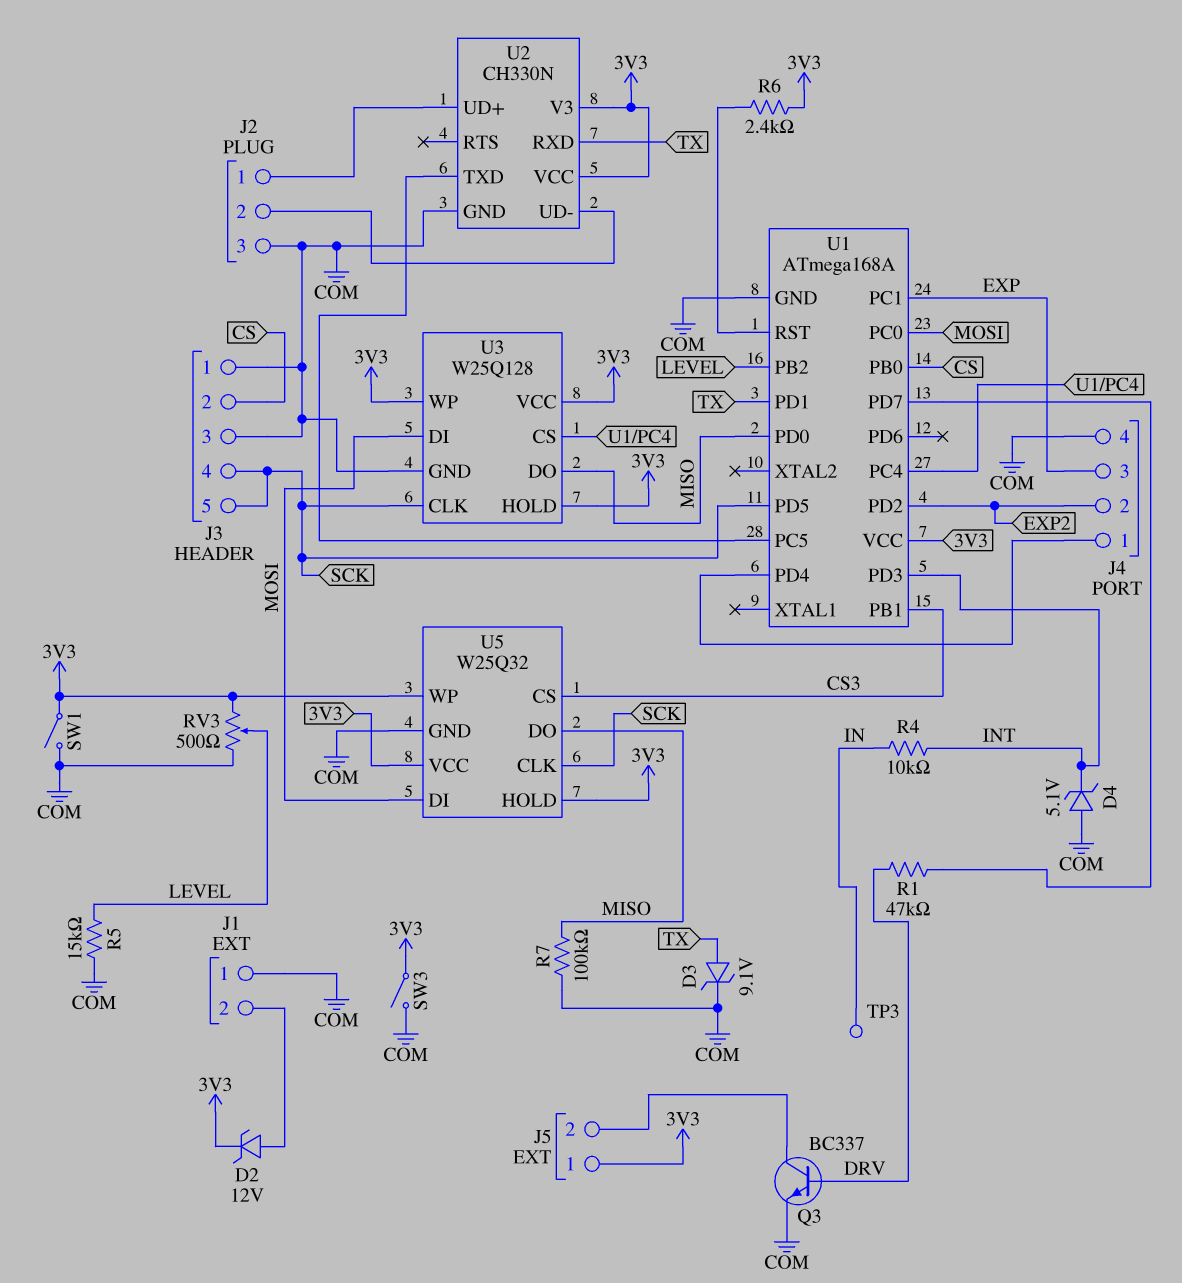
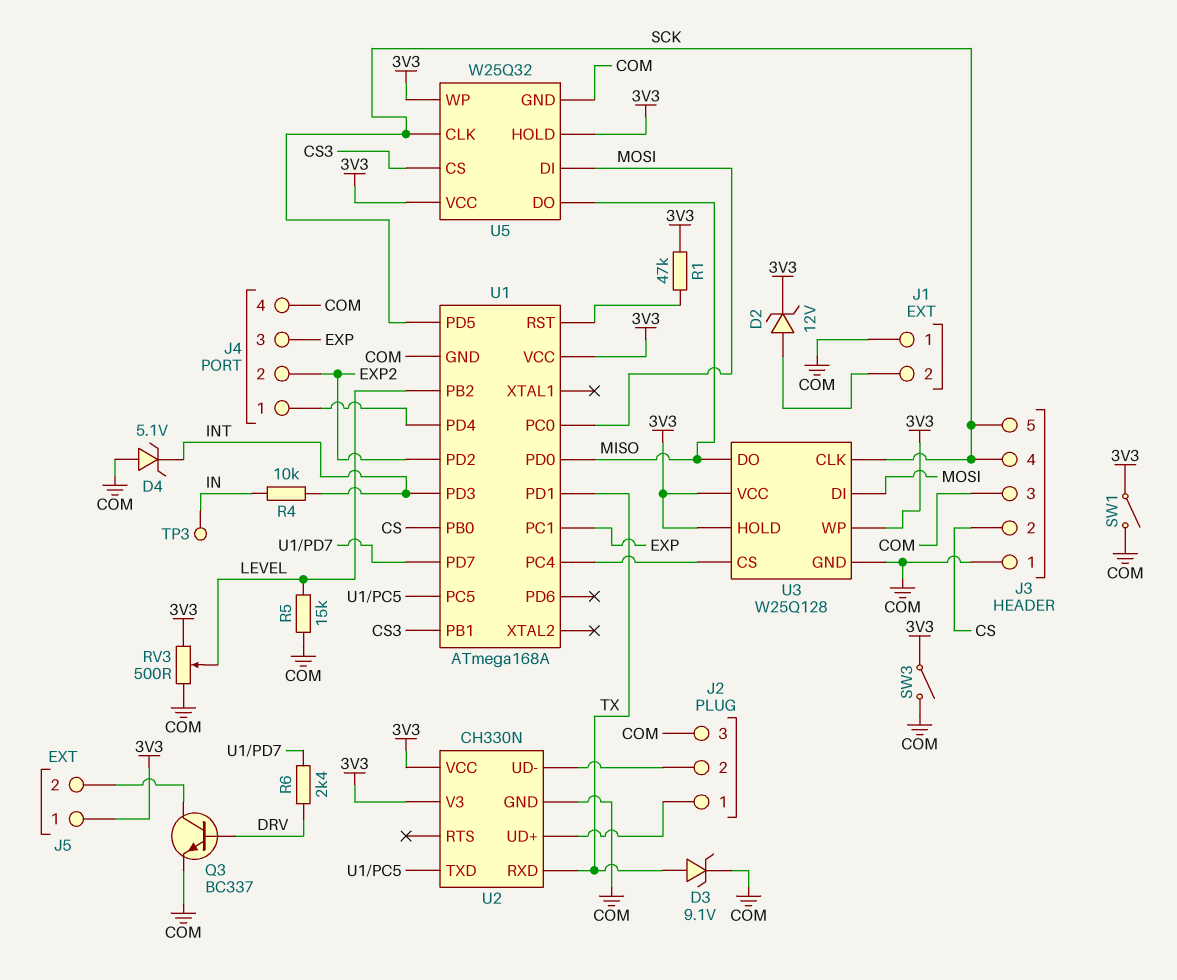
R1: 47k (DRV, U1/PD7) -> 47k (3V3, U1/RST)
R6: 2.4k (3V3, U1/RST) -> 2.4k (DRV, U1/PD7)
R7: 100k (COM, MISO) -> none

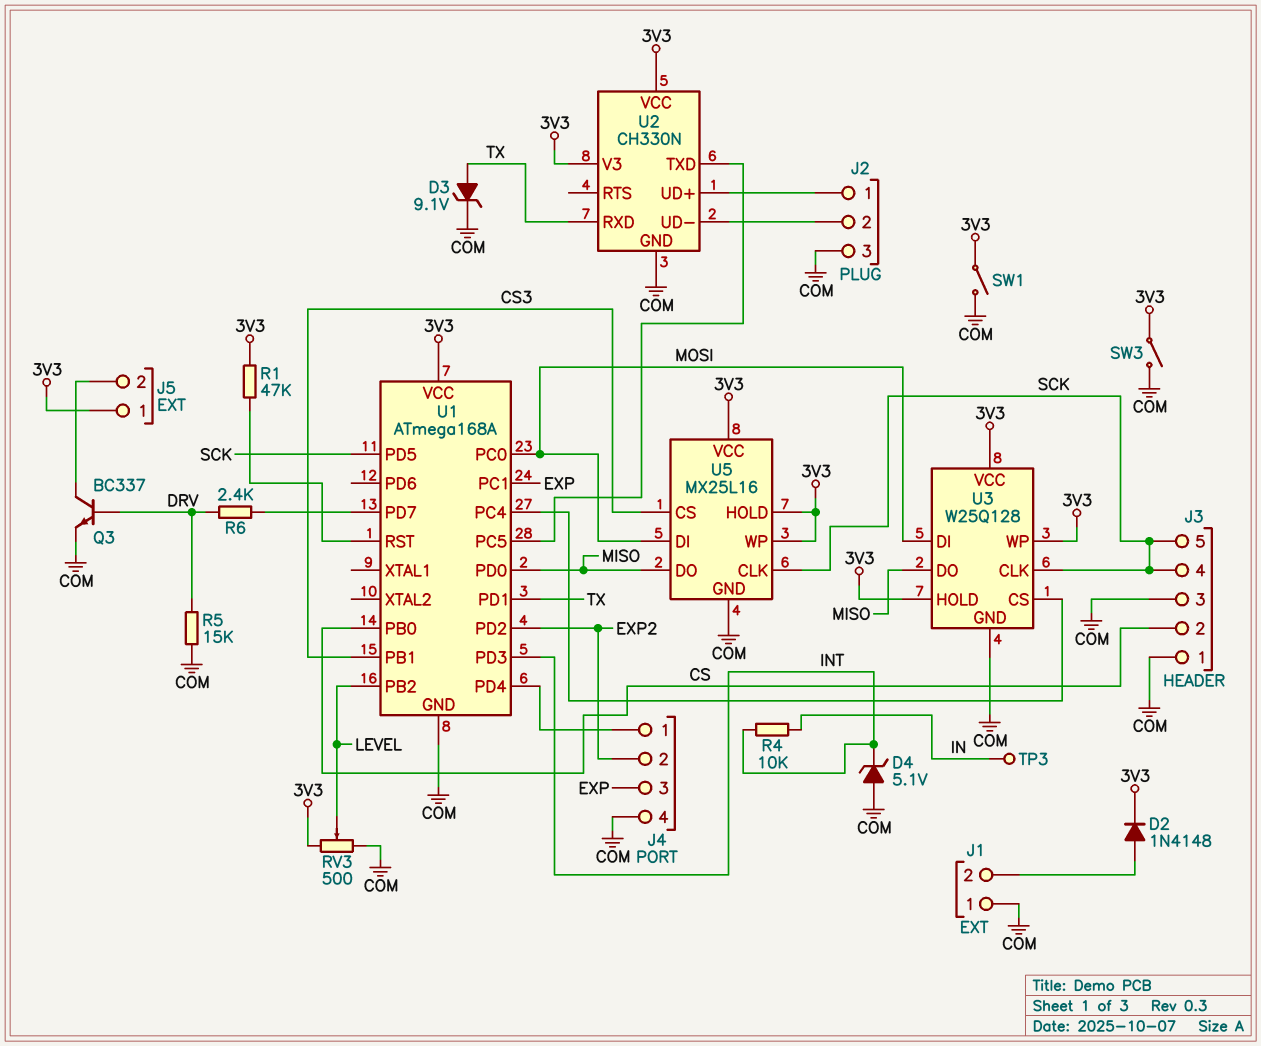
D2: zener 12V (A J1/2, K 3V3) -> diode 1N4148 (A J1/2, K 3V3)
R5: 15k (COM, LEVEL) -> 15k (COM, DRV)
U5: W25Q32 -> MX25L16

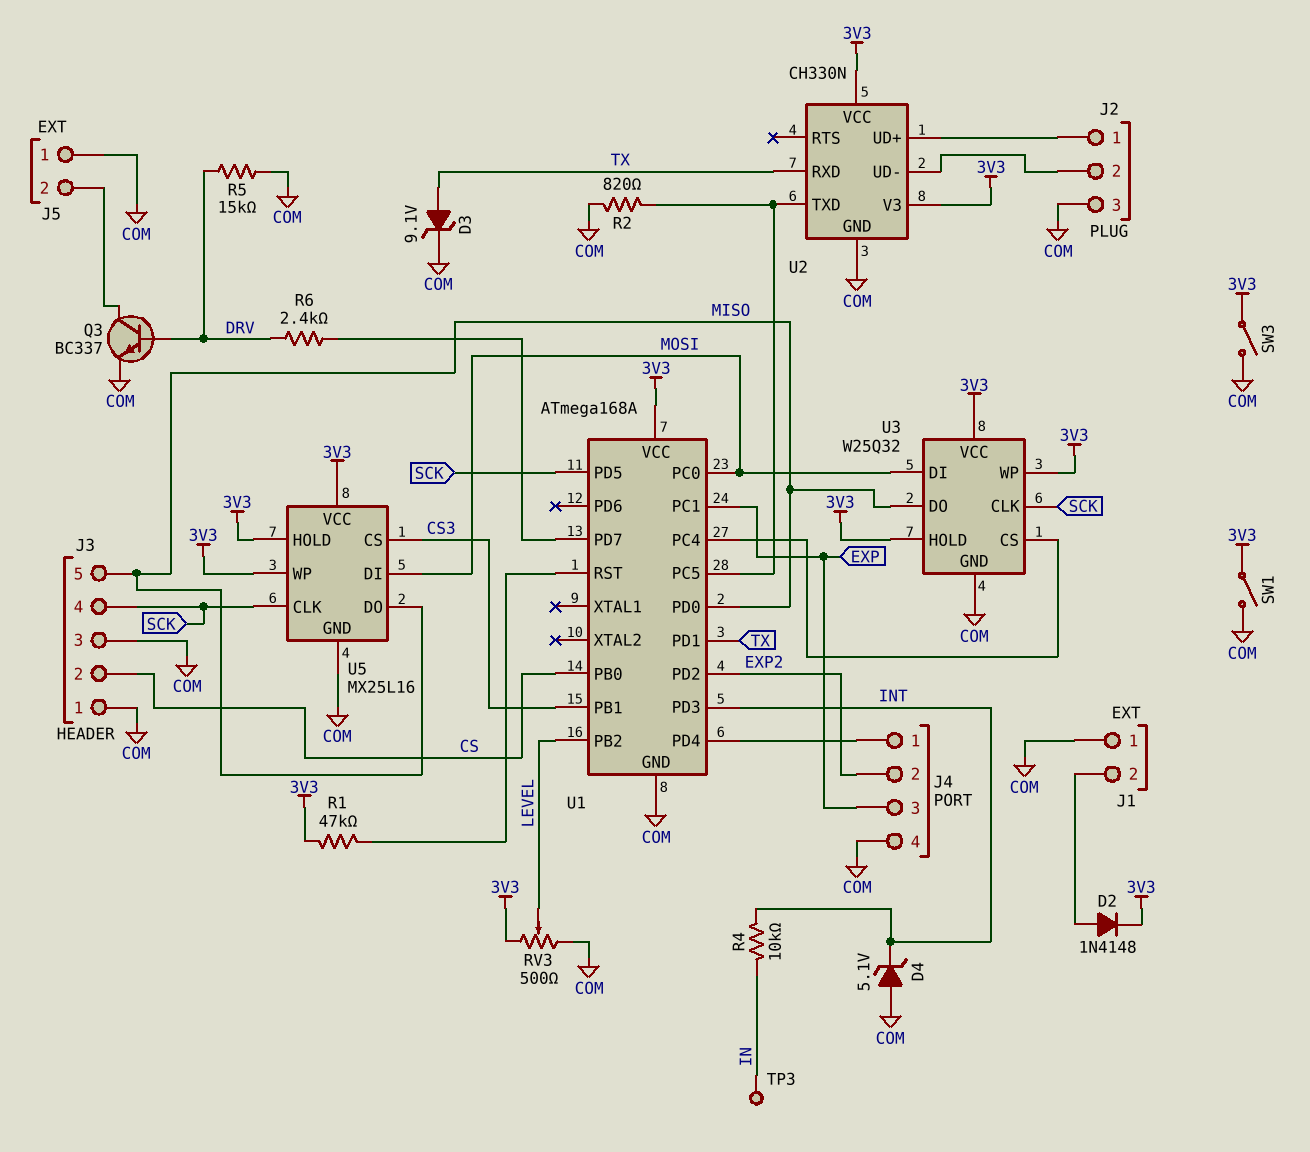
J3 pin 5: SCK -> MISO
J5 pin 1: 3V3 -> COM
R2: none -> 820 (COM, U1/PC5)
U3: W25Q128 -> W25Q32

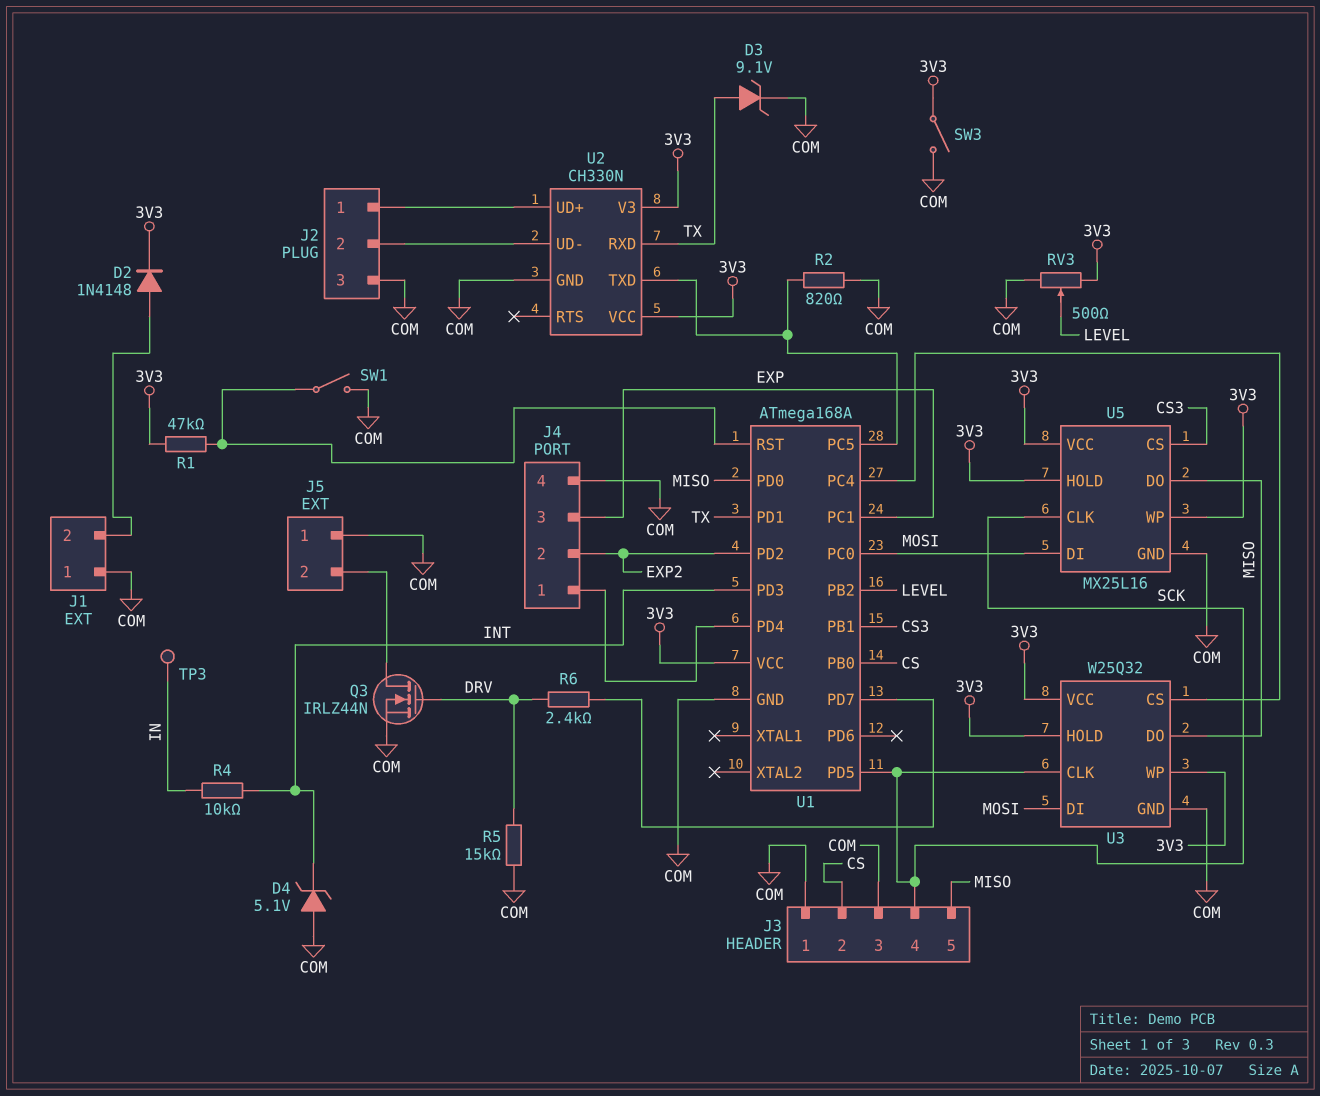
Q3: NPN BC337 (B DRV, C J5/2, E COM) -> NMOS IRLZ44N (G DRV, D J5/2, S COM)
SW1: switch (3V3, COM) -> switch (COM, U1/RST)

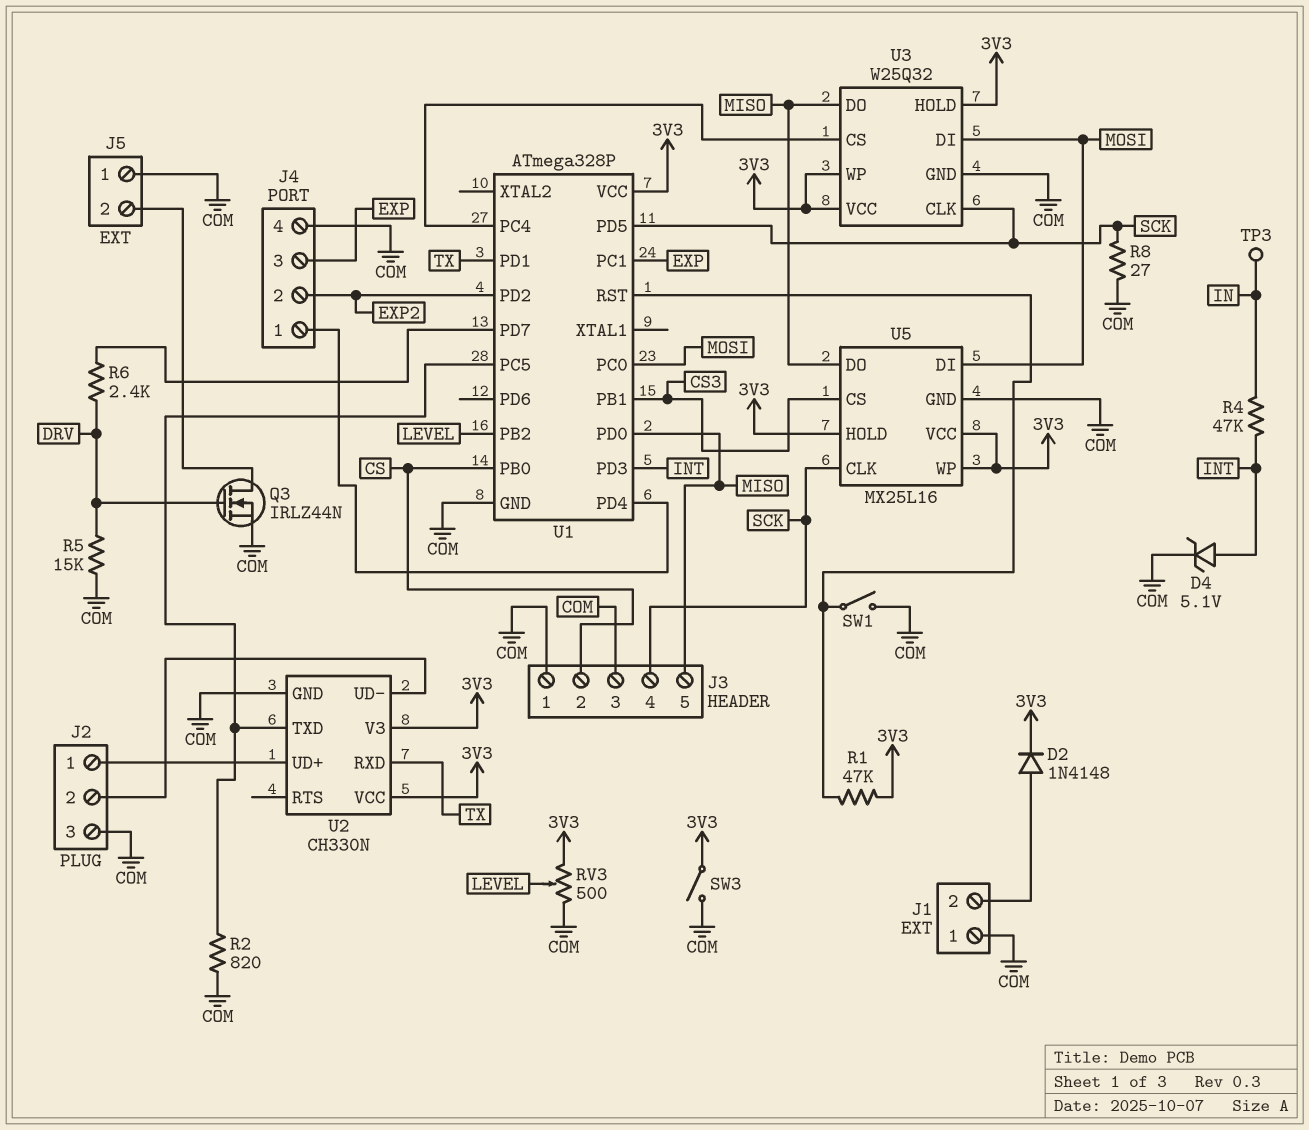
D3: zener 9.1V (A TX, K COM) -> none
D4: zener 5.1V (A COM, K INT) -> zener 5.1V (A INT, K COM)
R4: 10k (IN, INT) -> 47k (IN, INT)
R8: none -> 27 (COM, SCK)
U1: ATmega168A -> ATmega328P

